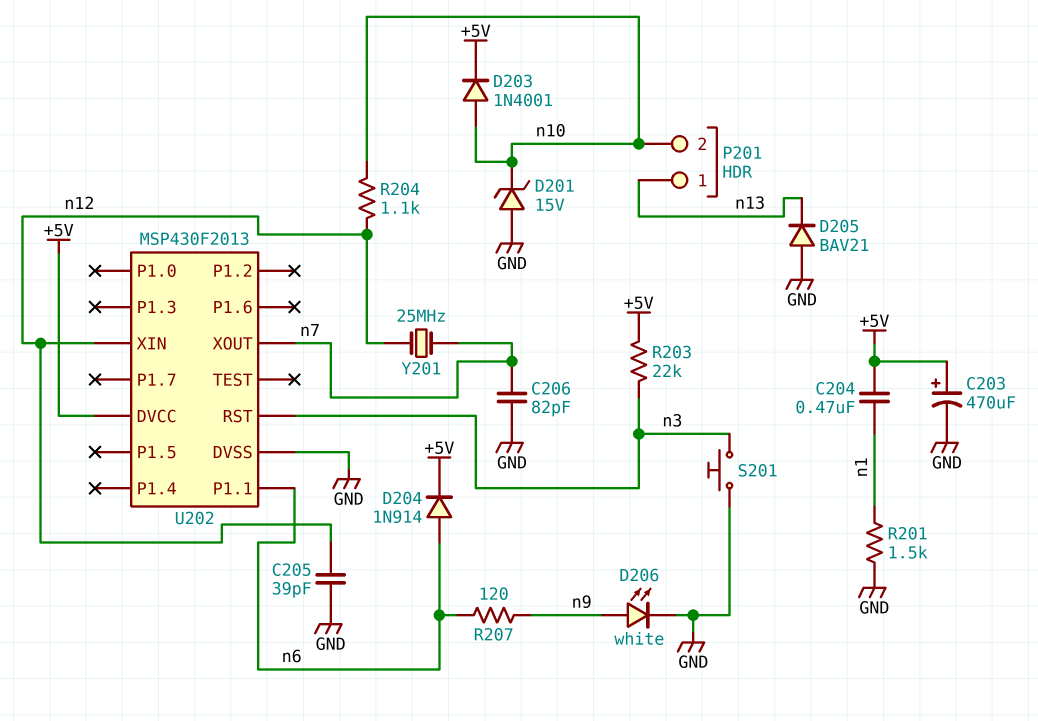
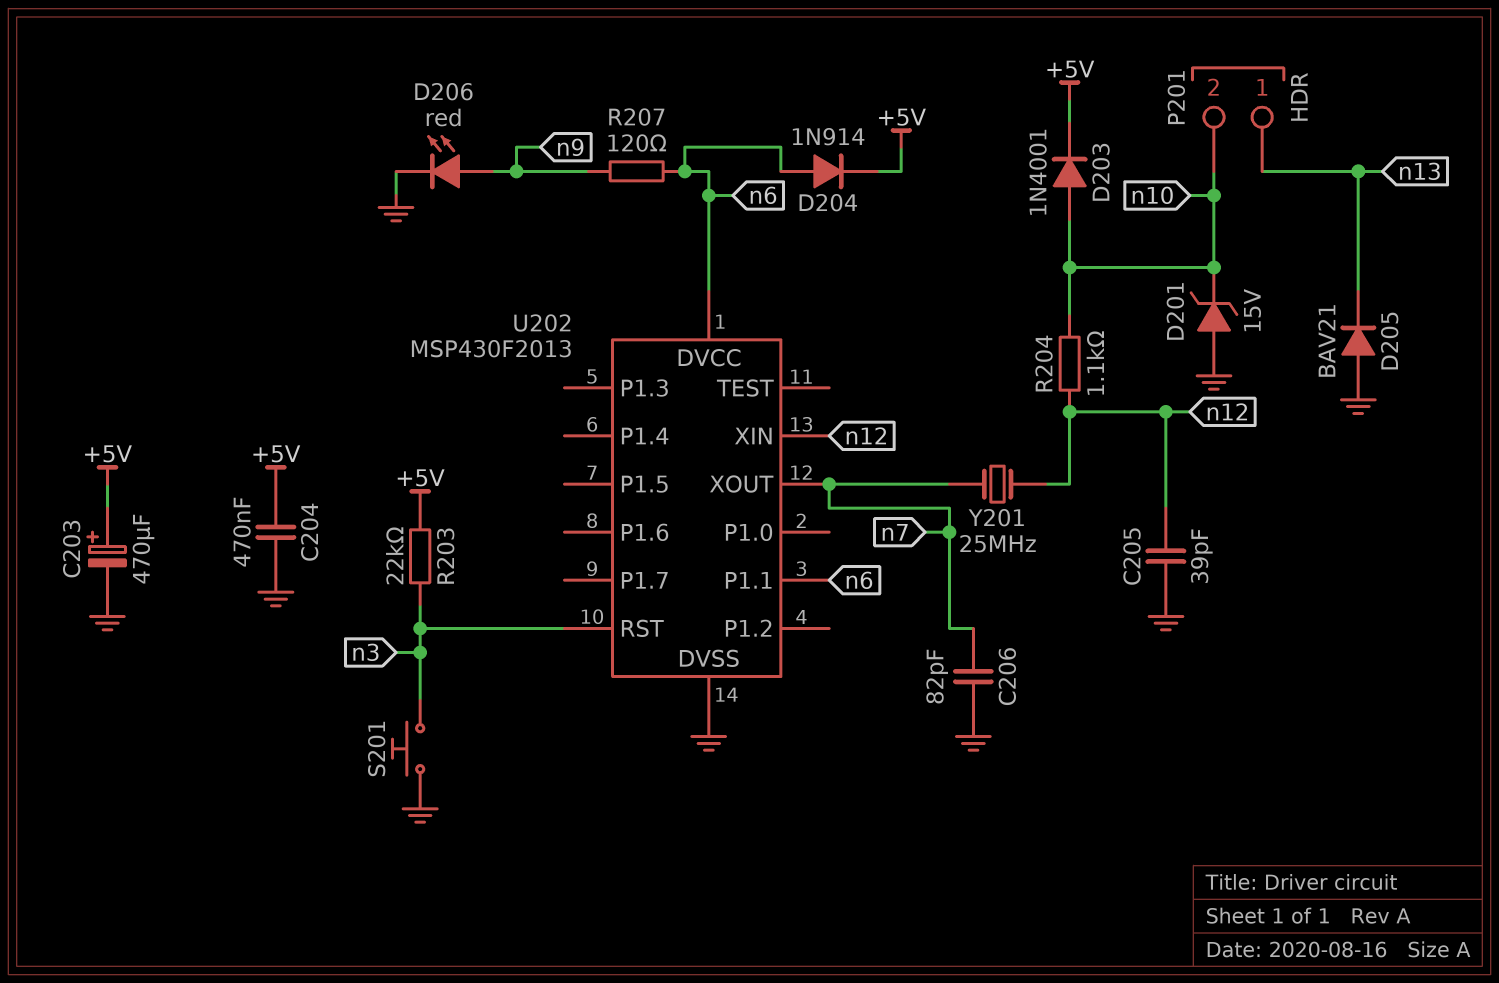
C204: 470nF (+5V, n1) -> 470nF (+5V, GND)
D206: LED white (A n9, K GND) -> LED red (A n9, K GND)
R201: 1.5k (GND, n1) -> none
U202 pin DVCC: +5V -> n6

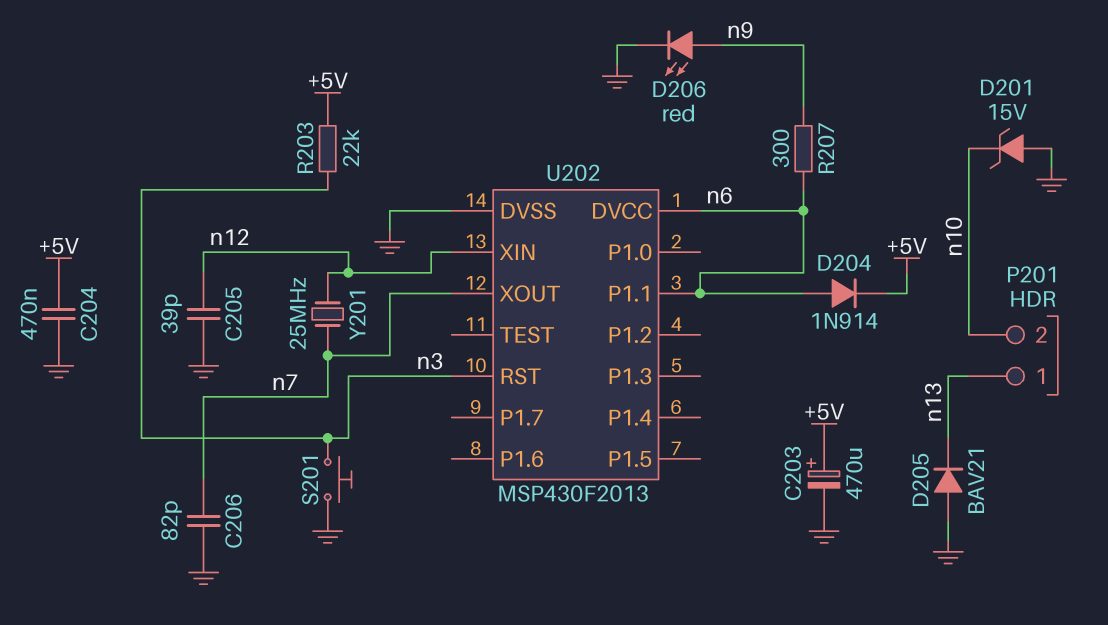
D203: diode 1N4001 (A n10, K +5V) -> none
R204: 1.1k (n10, n12) -> none
R207: 120 (n6, n9) -> 300 (n6, n9)

